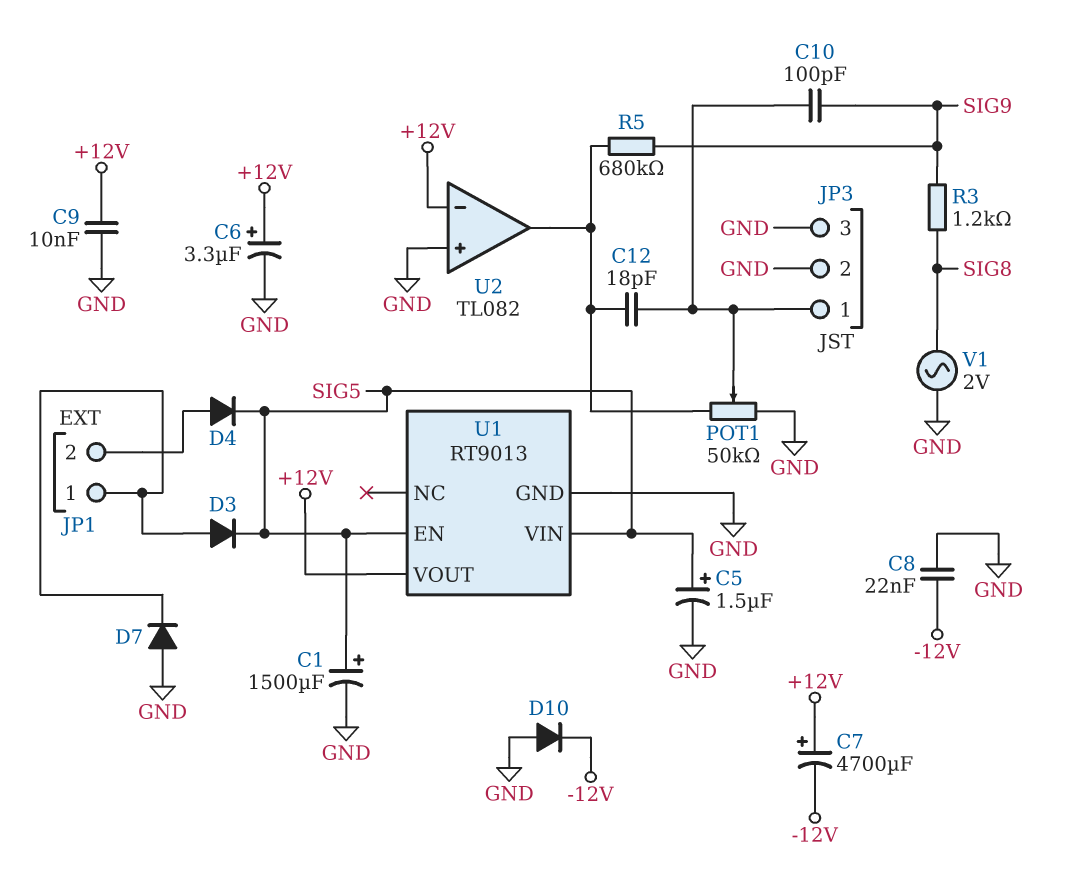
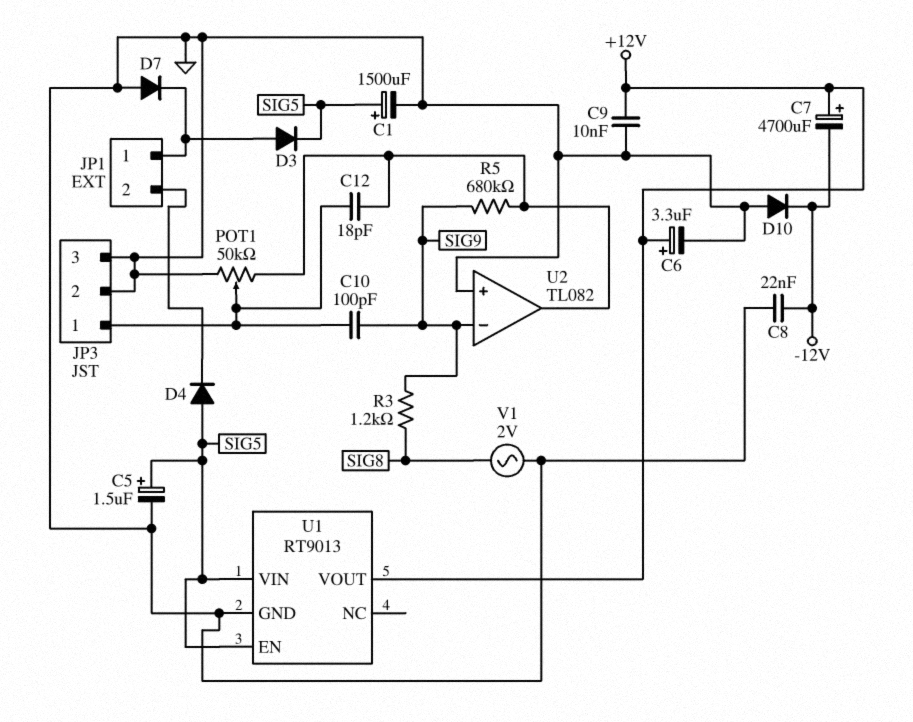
D4: diode (A JP1/2, K SIG5) -> diode (A SIG5, K JP1/2)
U2 pin in-: +12V -> SIG9

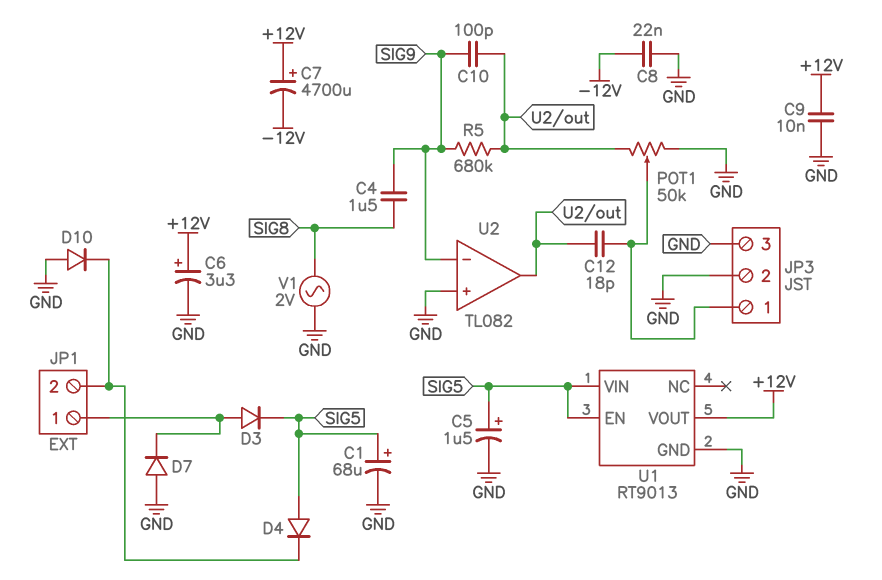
C1: 1500uF (plus SIG5, minus GND) -> 68uF (plus SIG5, minus GND)
C4: none -> 1.5uF (SIG8, SIG9)
C10: 100pF (JP3/1, SIG9) -> 100pF (SIG9, U2/out)
D10: diode (A GND, K -12V) -> diode (A GND, K JP1/2)
R3: 1.2k (SIG8, SIG9) -> none

